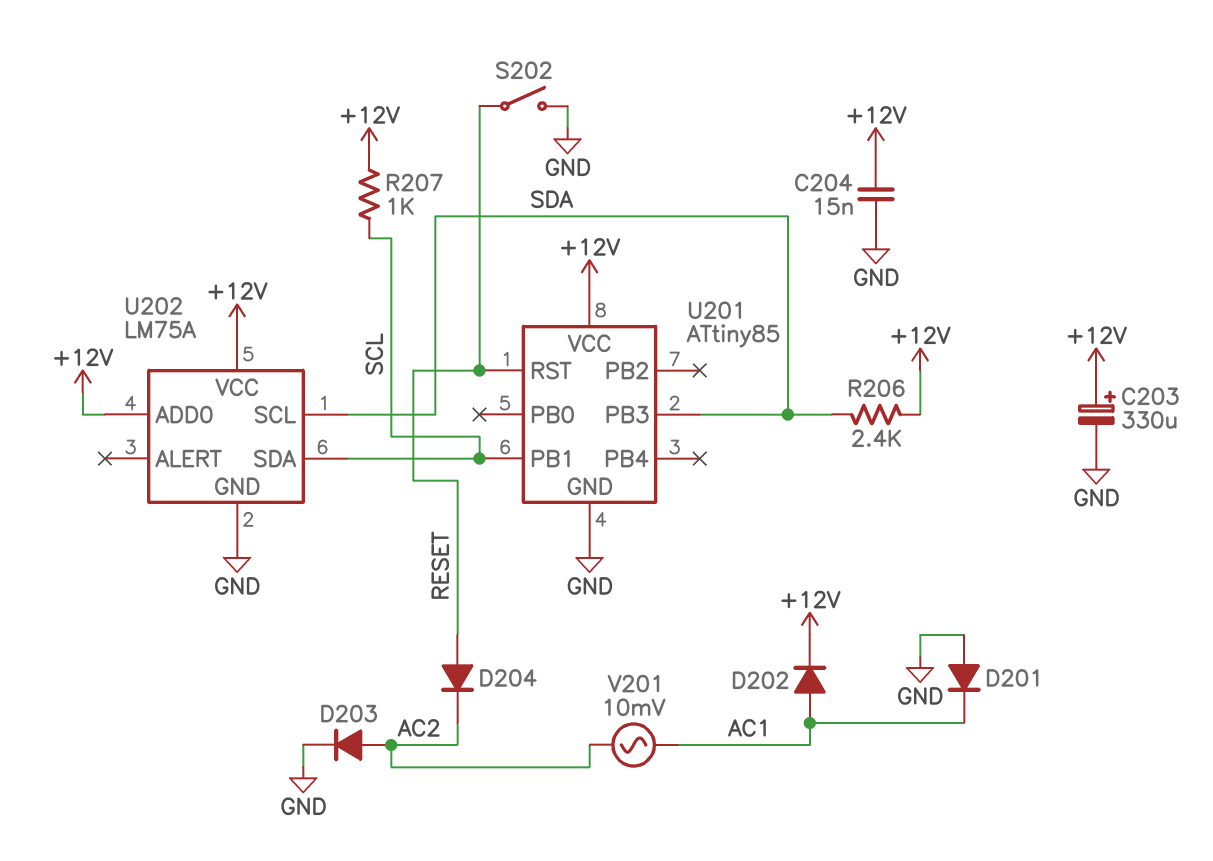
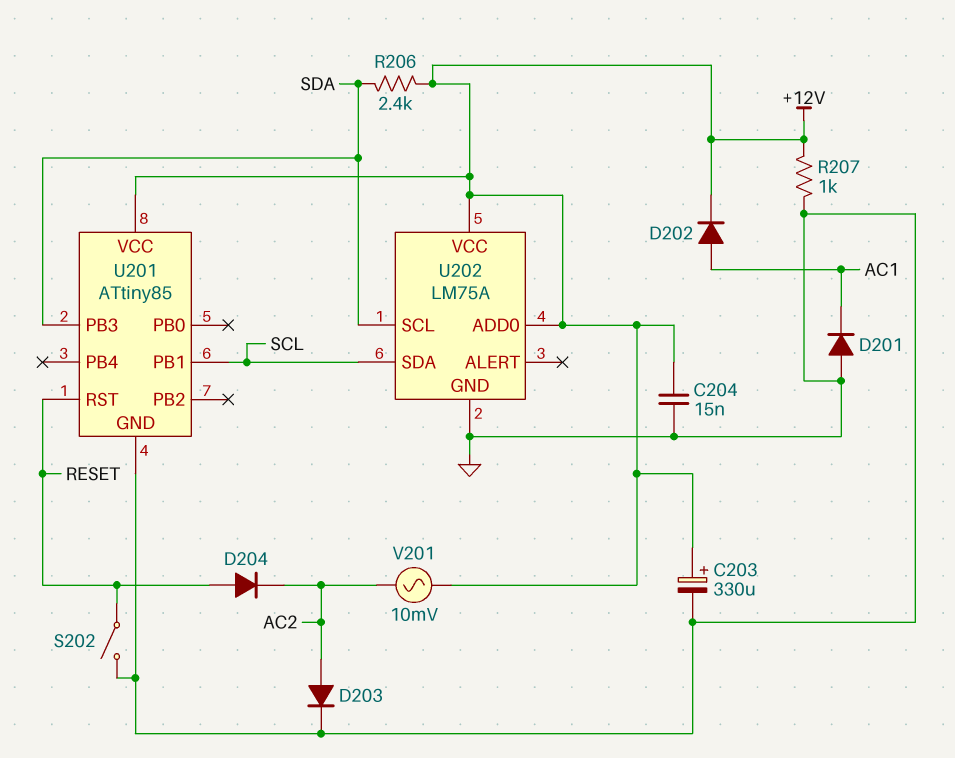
R207: 1k (+12V, SCL) -> 1k (+12V, GND)
V201: AC 10mV (AC1, AC2) -> AC 10mV (+12V, AC2)

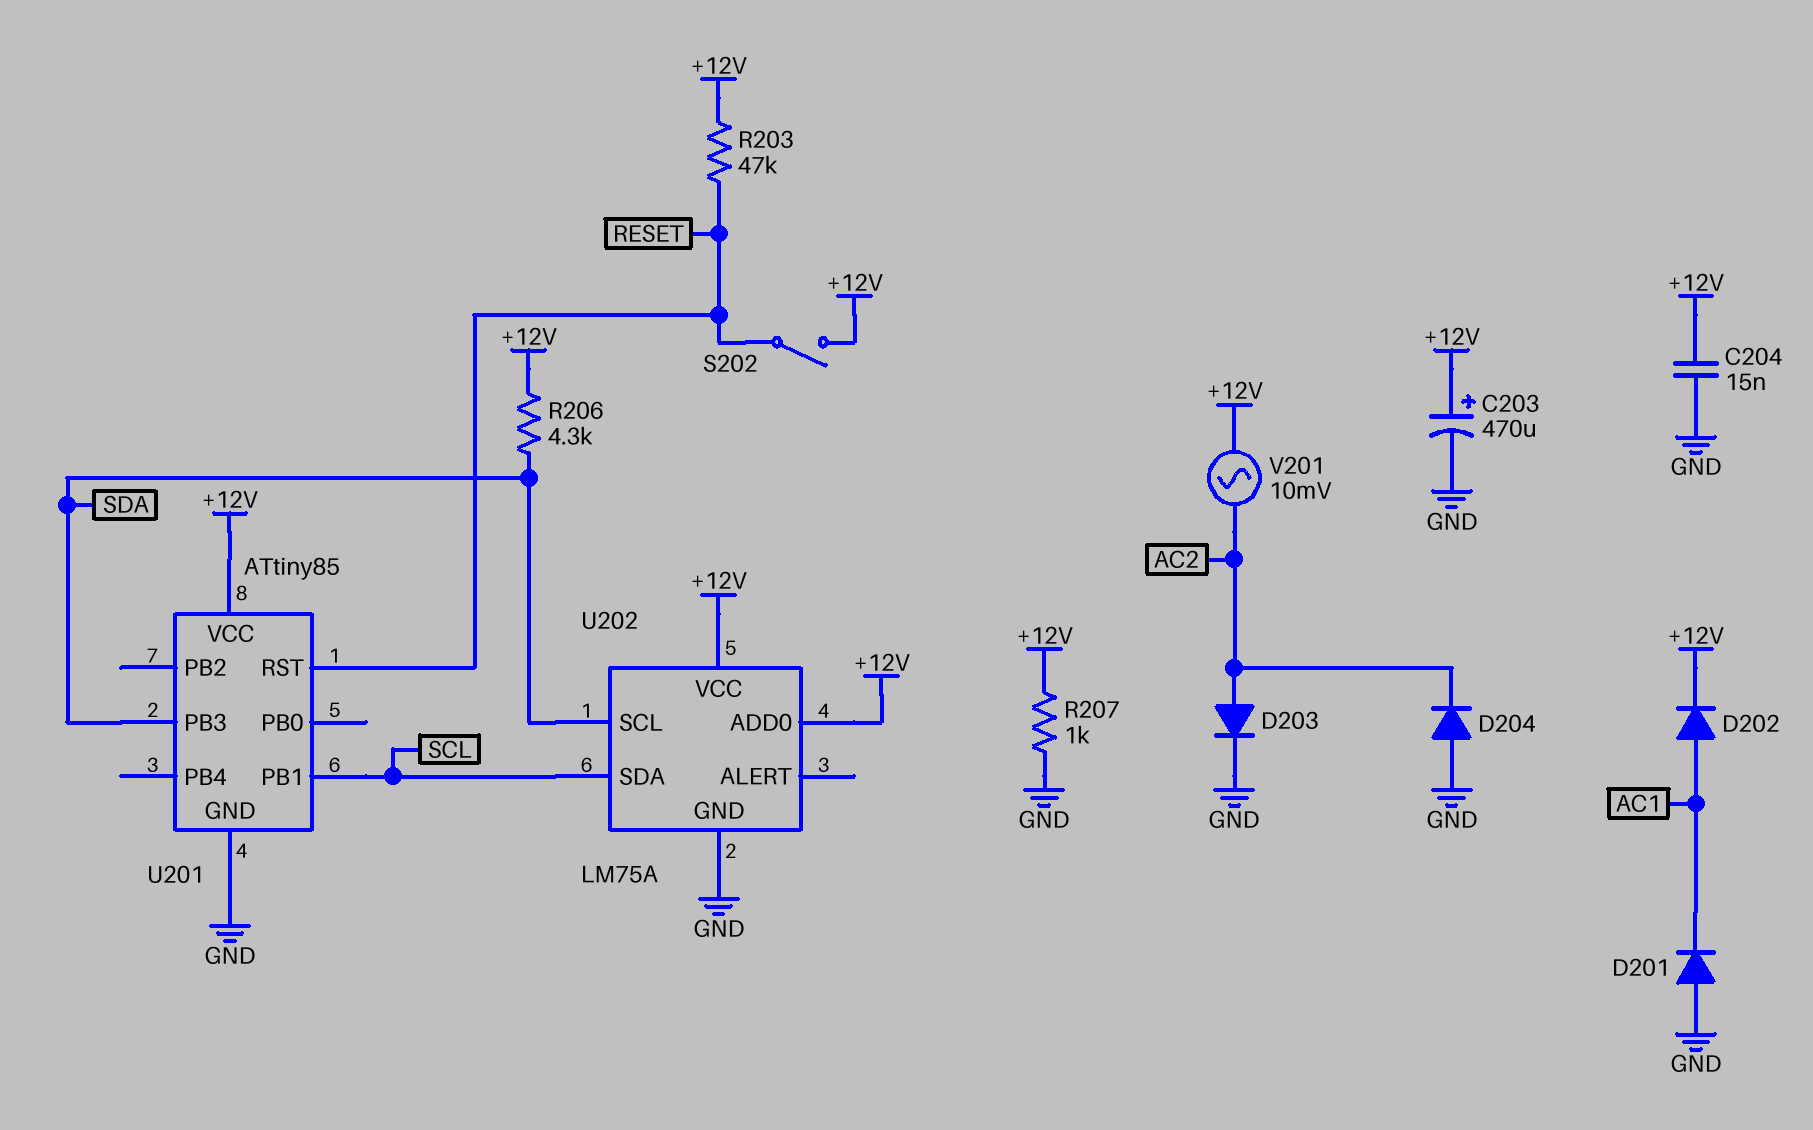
C203: 330uF (plus +12V, minus GND) -> 470uF (plus +12V, minus GND)
D204: diode (A RESET, K AC2) -> diode (A GND, K AC2)
R203: none -> 47k (+12V, RESET)
R206: 2.4k (+12V, SDA) -> 4.3k (+12V, SDA)
S202: switch (GND, RESET) -> switch (+12V, RESET)

